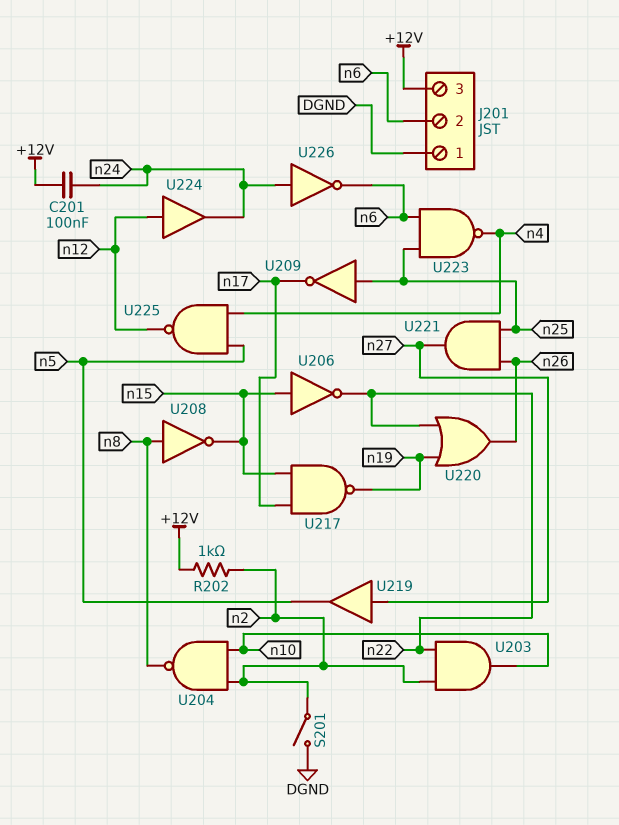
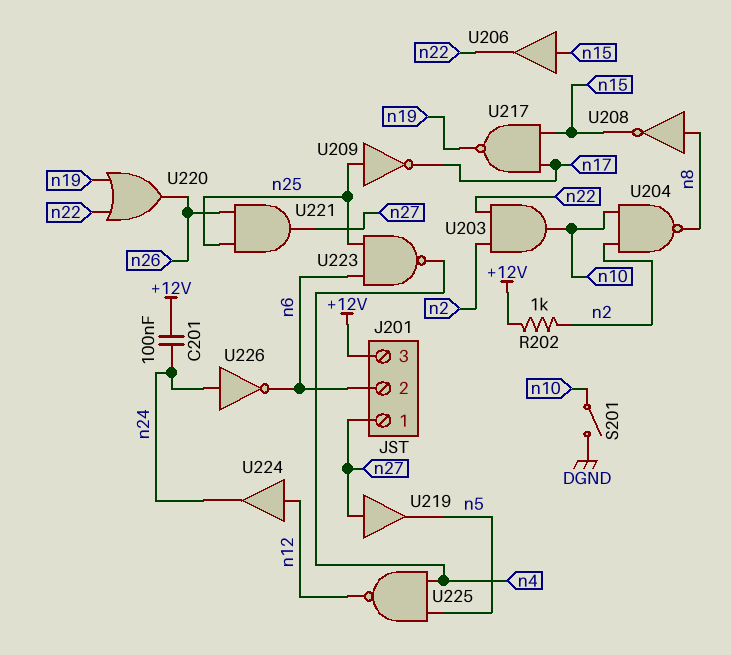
J201 pin 1: DGND -> n27
S201: switch (DGND, n2) -> switch (DGND, n10)
U206: NOT (in n15, out n22) -> buffer (in n15, out n22)

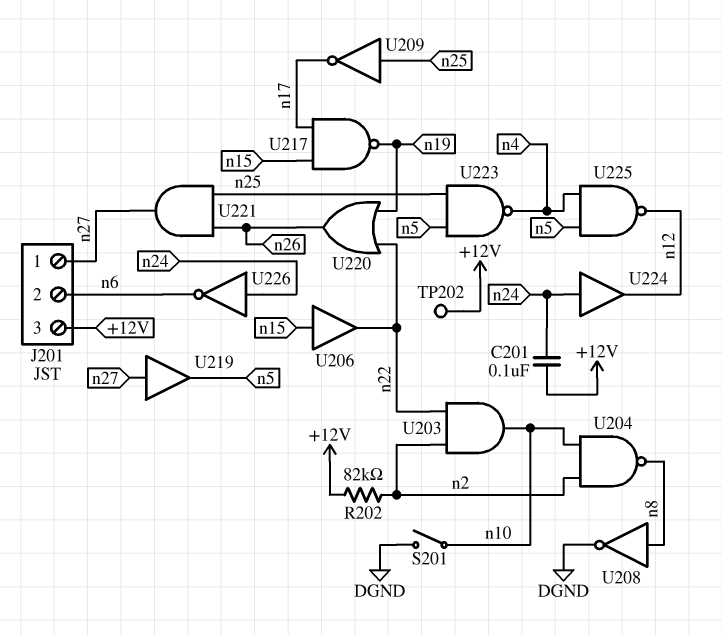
R202: 1k (+12V, n2) -> 82k (+12V, n2)
TP202: none -> test point (+12V)
U208: NOT (in n8, out n15) -> NOT (in n8, out DGND)
U223: NAND (in n6, in n25, out n4) -> NAND (in n5, in n25, out n4)
U224: buffer (in n12, out n24) -> buffer (in n24, out n12)

